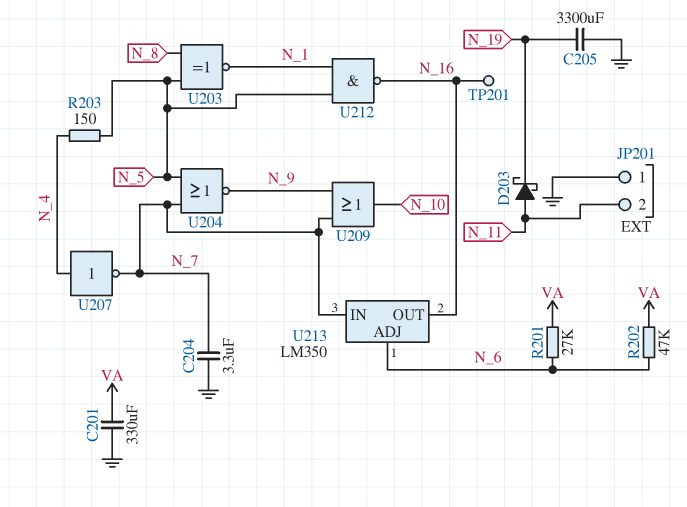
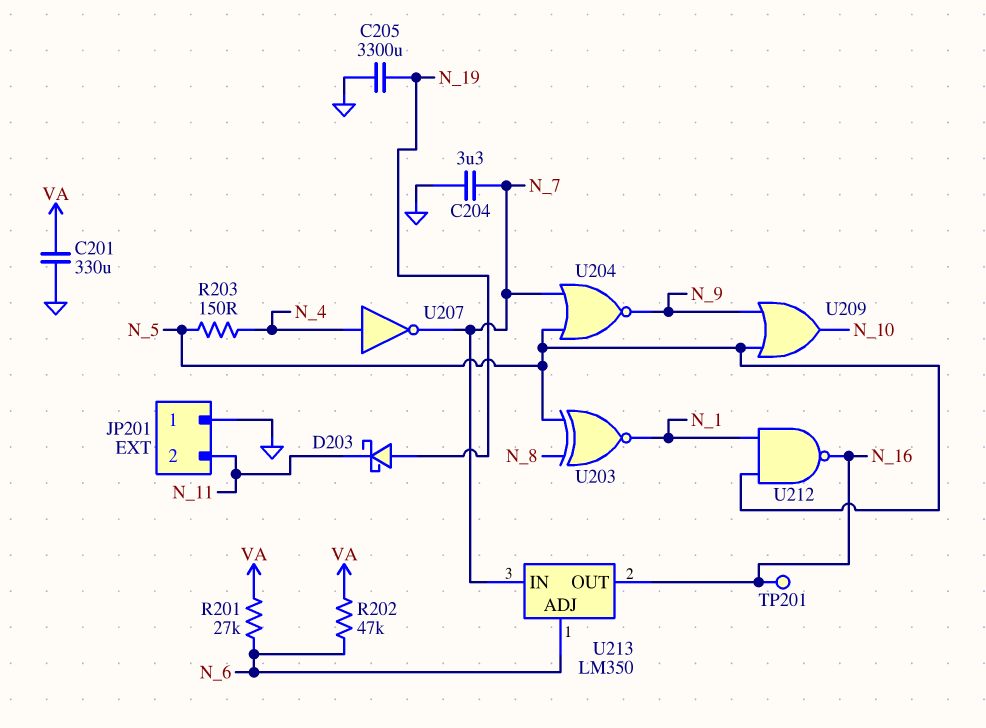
D203: schottky (A N_11, K N_19) -> schottky (A N_19, K N_11)
U209: OR (in N_7, in N_9, out N_10) -> OR (in N_5, in N_9, out N_10)

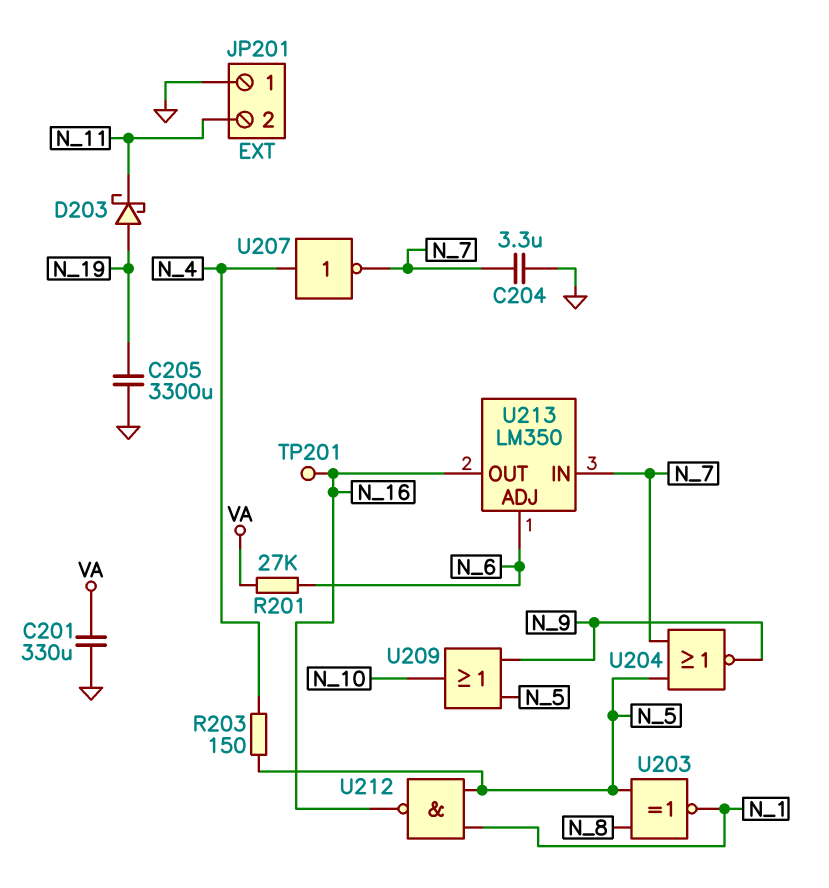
R202: 47k (N_6, VA) -> none

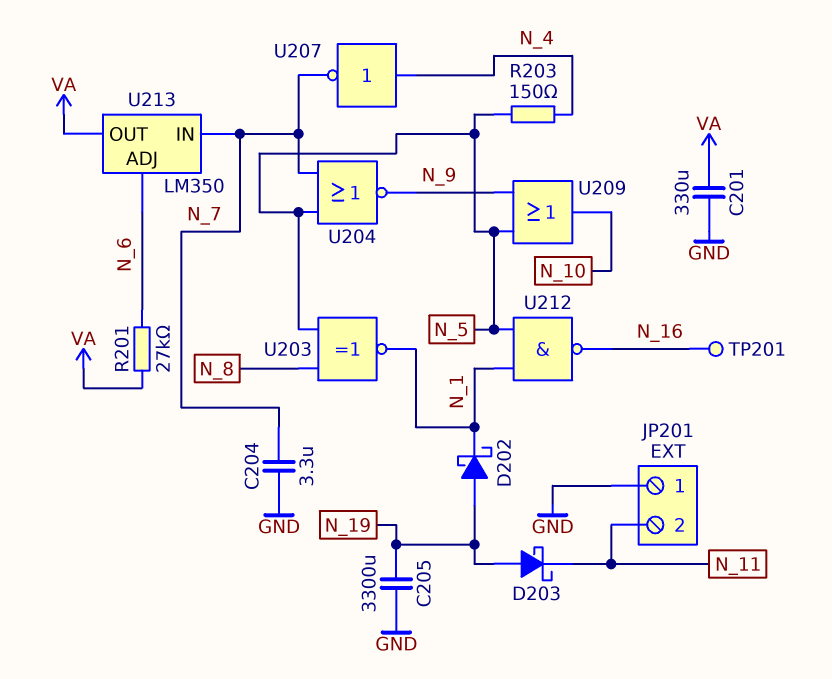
D202: none -> schottky (A N_19, K N_1)
U213 pin OUT: N_16 -> VA

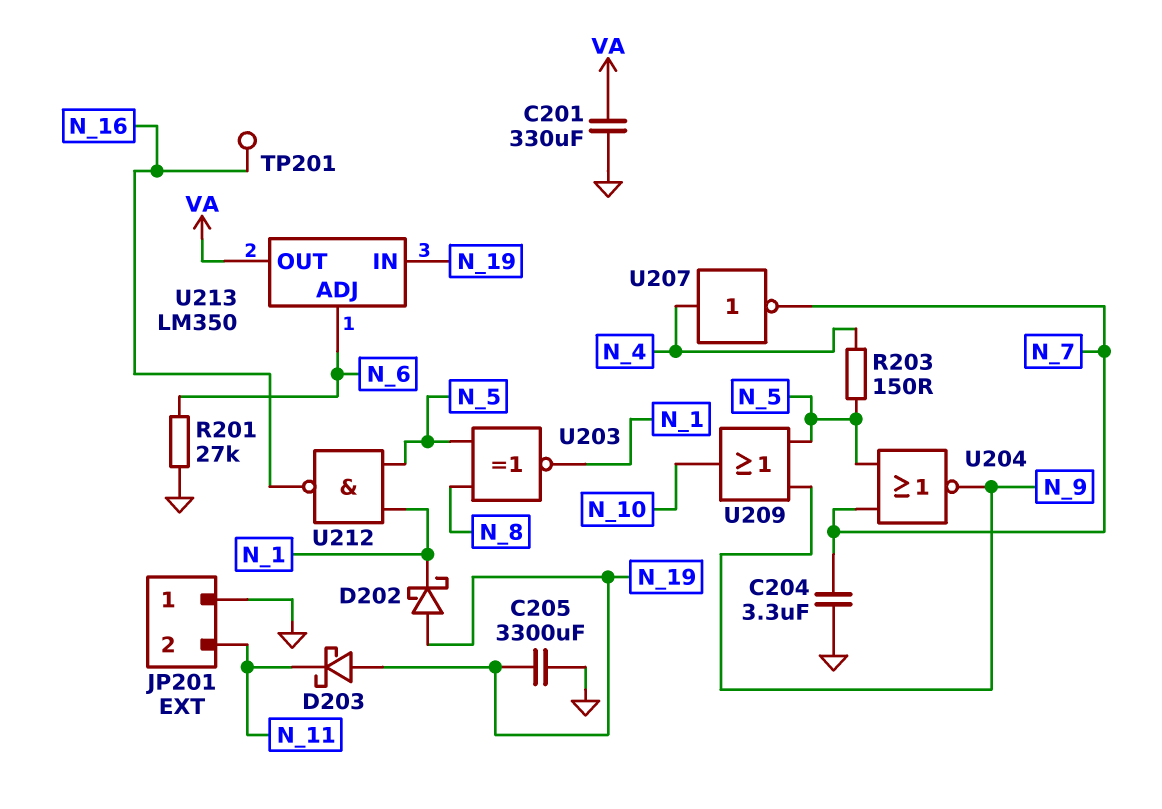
R201: 27k (N_6, VA) -> 27k (GND, N_6)
U213 pin IN: N_7 -> N_19

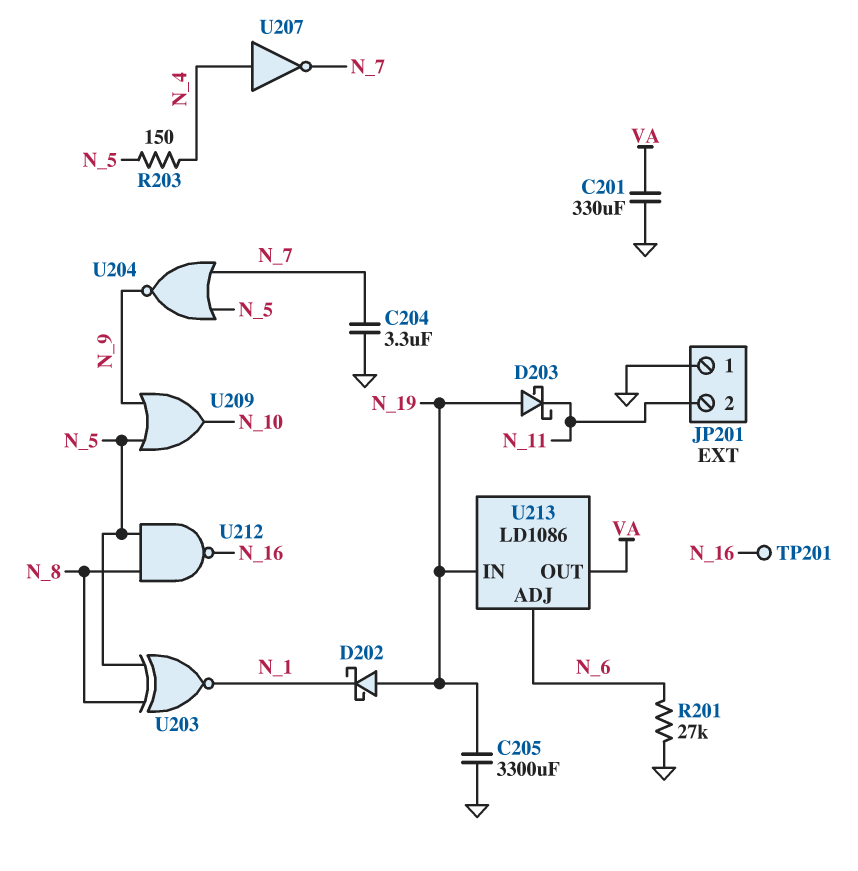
U212: NAND (in N_1, in N_5, out N_16) -> NAND (in N_5, in N_8, out N_16)
U213: LM350 -> LD1086

